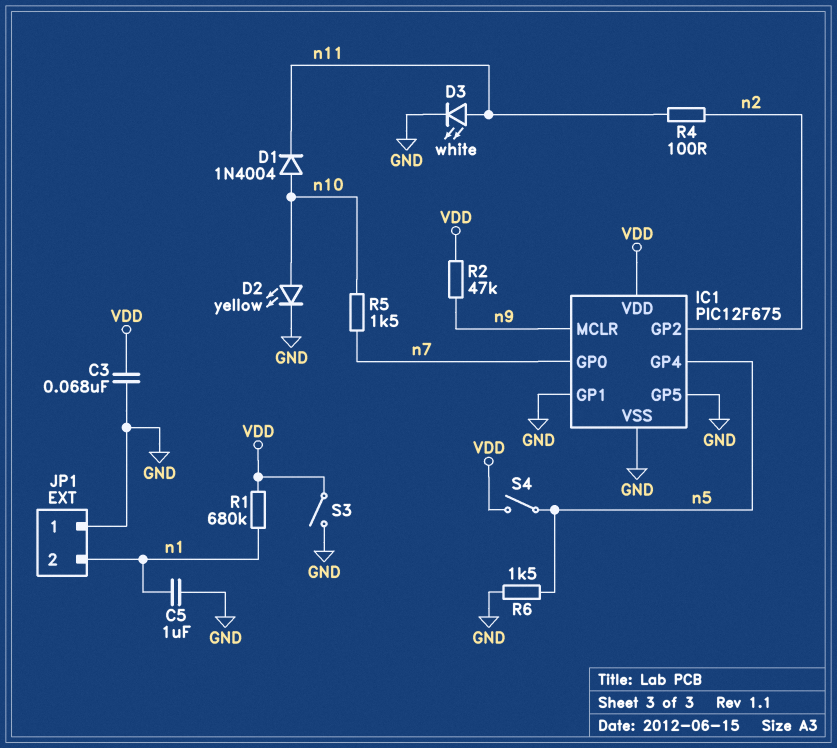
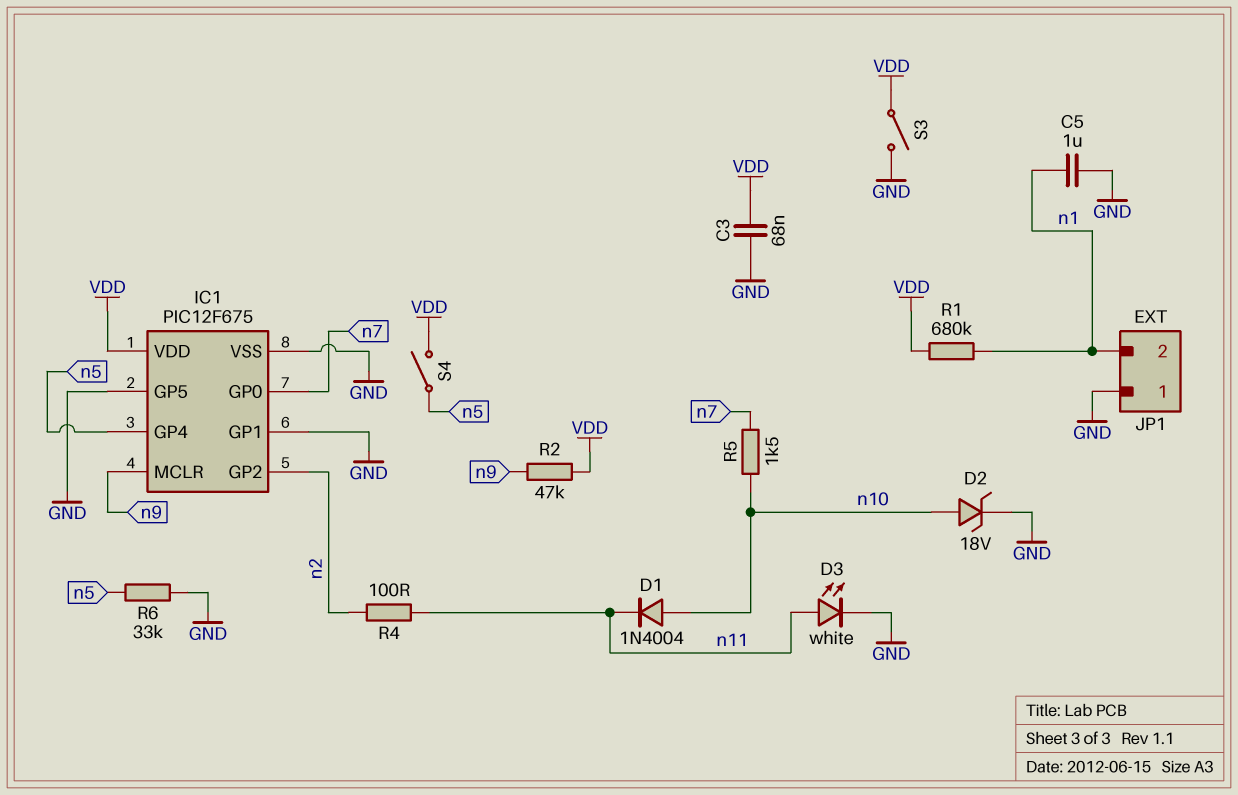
D2: LED yellow (A n10, K GND) -> zener 18V (A n10, K GND)
R6: 1.5k (GND, n5) -> 33k (GND, n5)

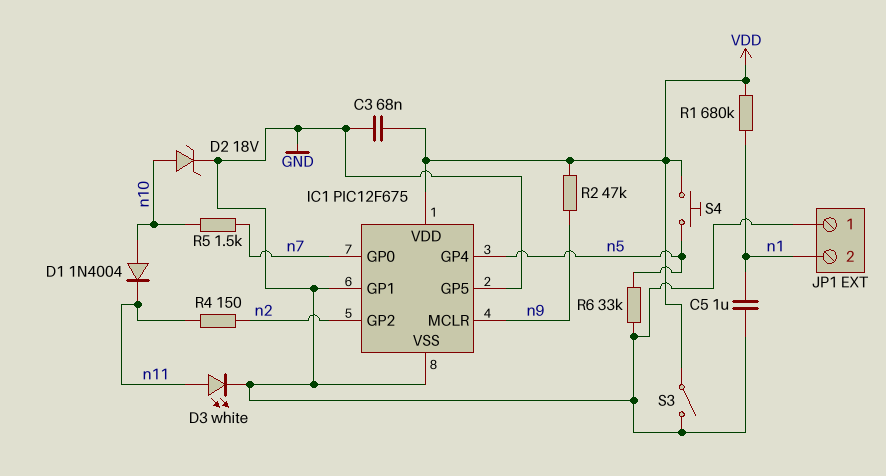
R4: 100 (n2, n11) -> 150 (n2, n11)
S4: switch (VDD, n5) -> button (VDD, n5)

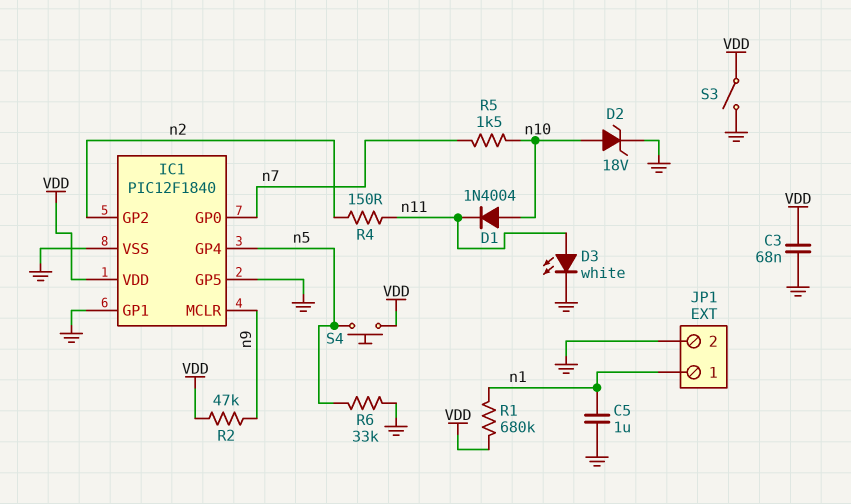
IC1: PIC12F675 -> PIC12F1840
JP1 pin 1: GND -> n1
JP1 pin 2: n1 -> GND

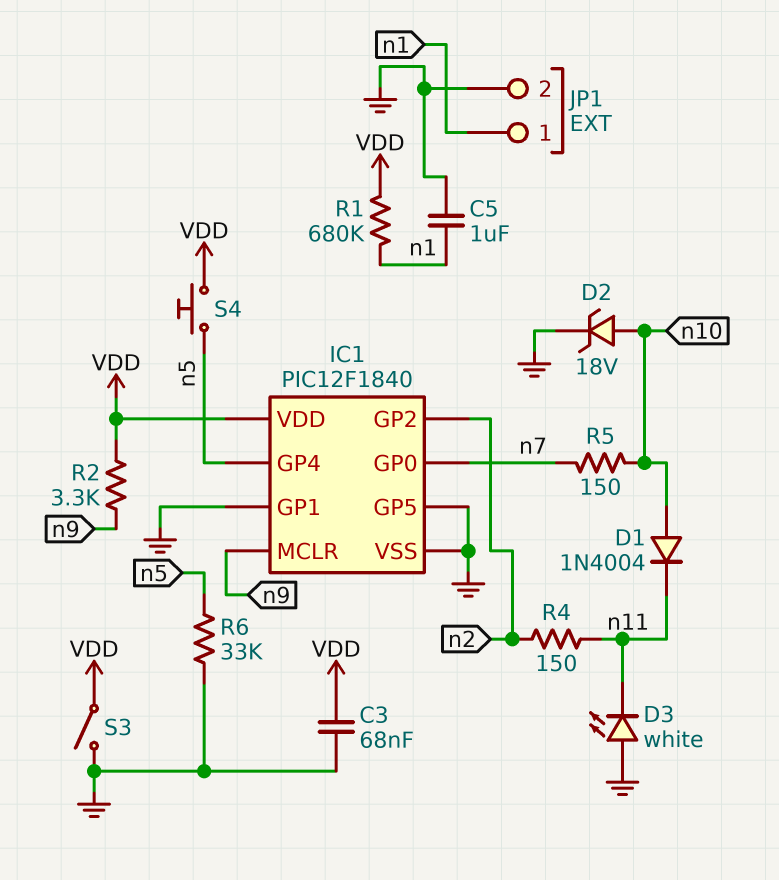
D3: LED white (A n11, K GND) -> LED white (A GND, K n11)
R2: 47k (VDD, n9) -> 3.3k (VDD, n9)
R5: 1.5k (n7, n10) -> 150 (n7, n10)

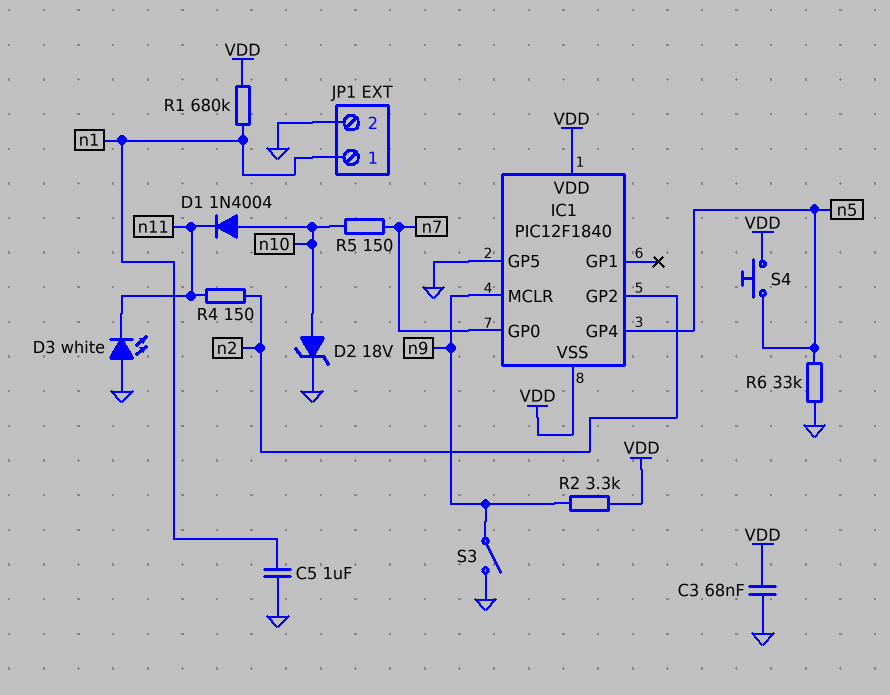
IC1 pin GP1: GND -> none
IC1 pin VSS: GND -> VDD
S3: switch (GND, VDD) -> switch (GND, n9)

